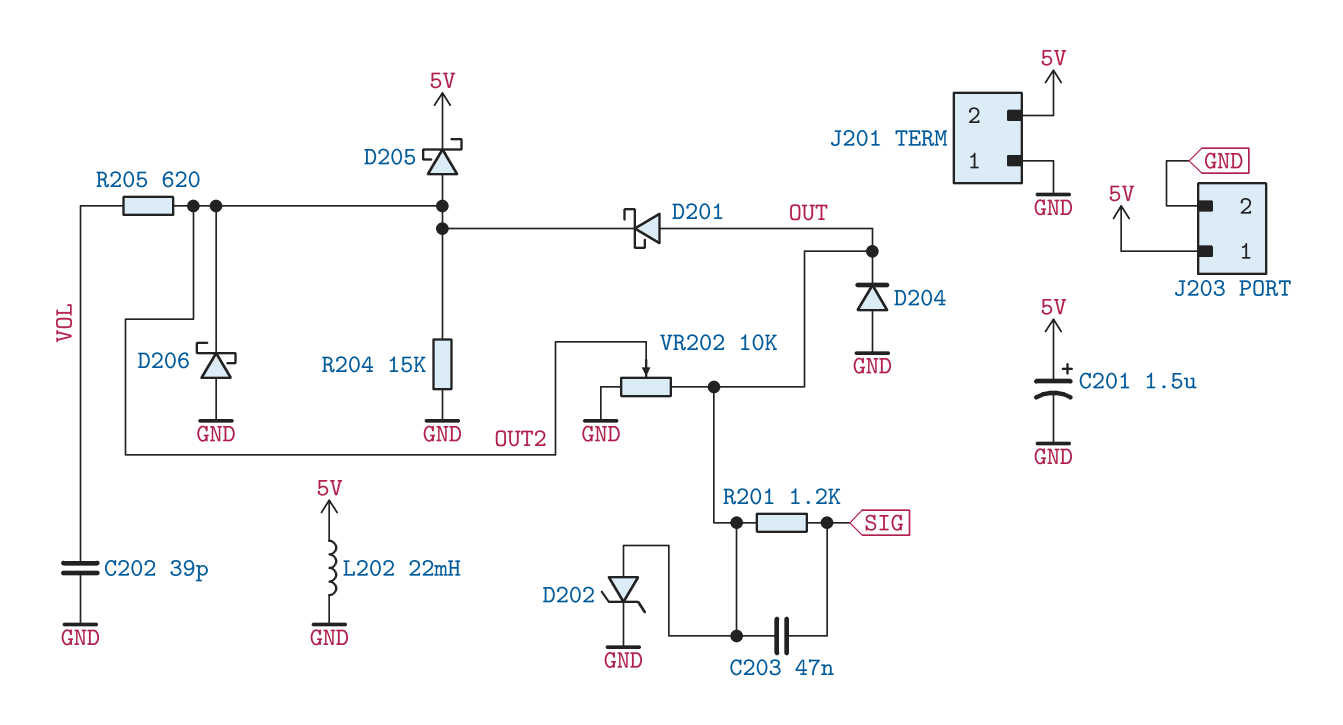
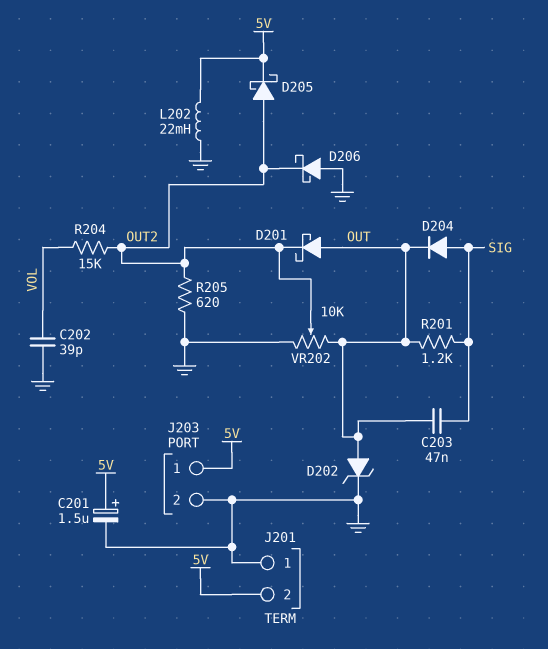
D204: diode (A GND, K OUT) -> diode (A SIG, K OUT)
R204: 15k (GND, OUT2) -> 15k (OUT2, VOL)
R205: 620 (OUT2, VOL) -> 620 (GND, OUT2)

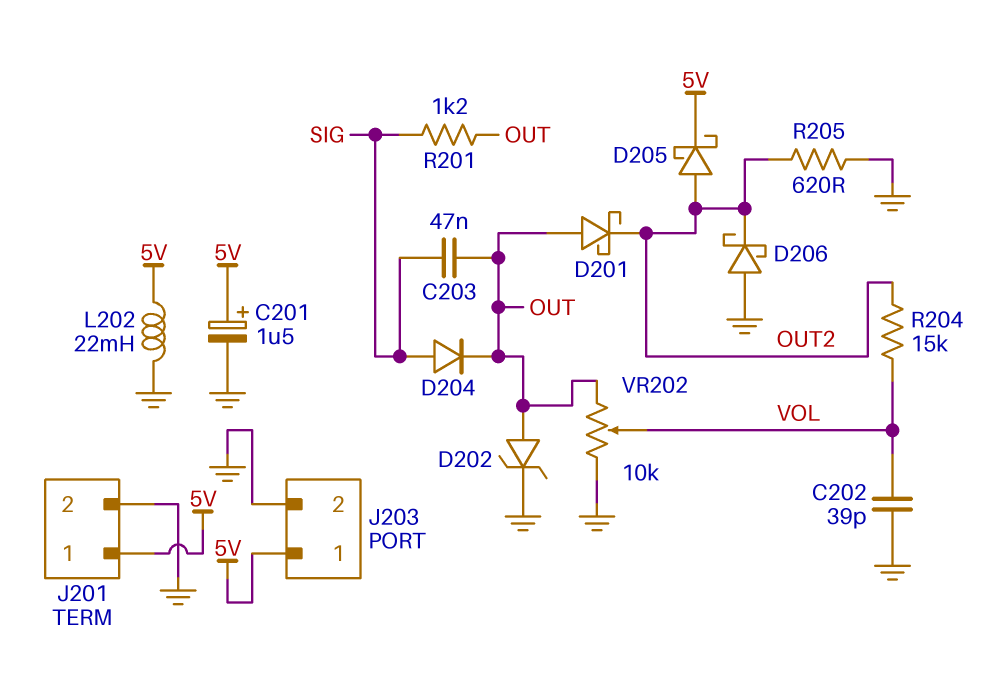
J201 pin 1: GND -> 5V
J201 pin 2: 5V -> GND
VR202: 10k (GND, OUT, wiper OUT2) -> 10k (GND, OUT, wiper VOL)

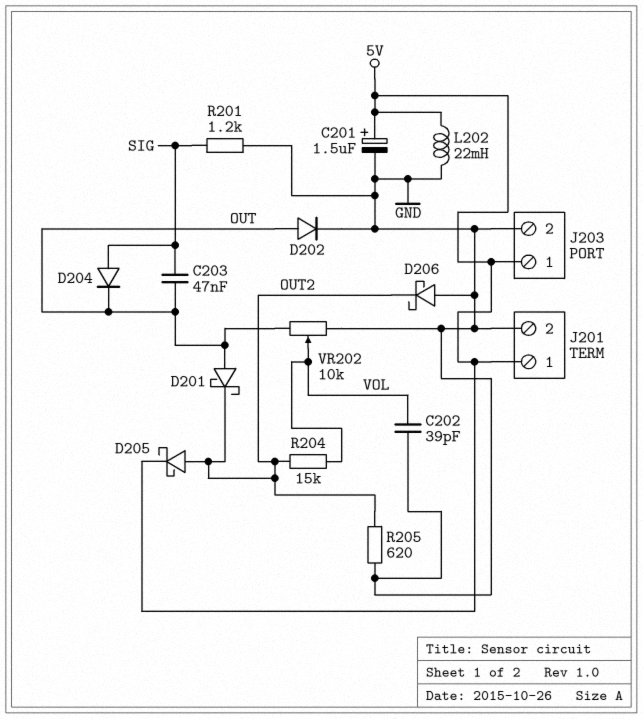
D202: zener (A OUT, K GND) -> diode (A OUT, K GND)
R201: 1.2k (OUT, SIG) -> 1.2k (GND, SIG)

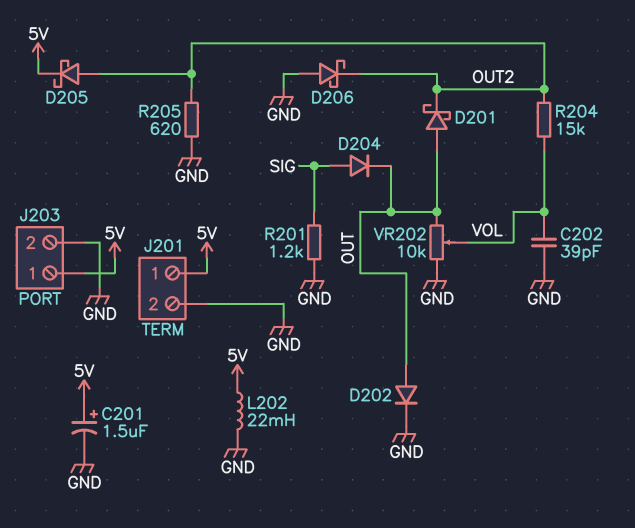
C203: 47nF (OUT, SIG) -> none

